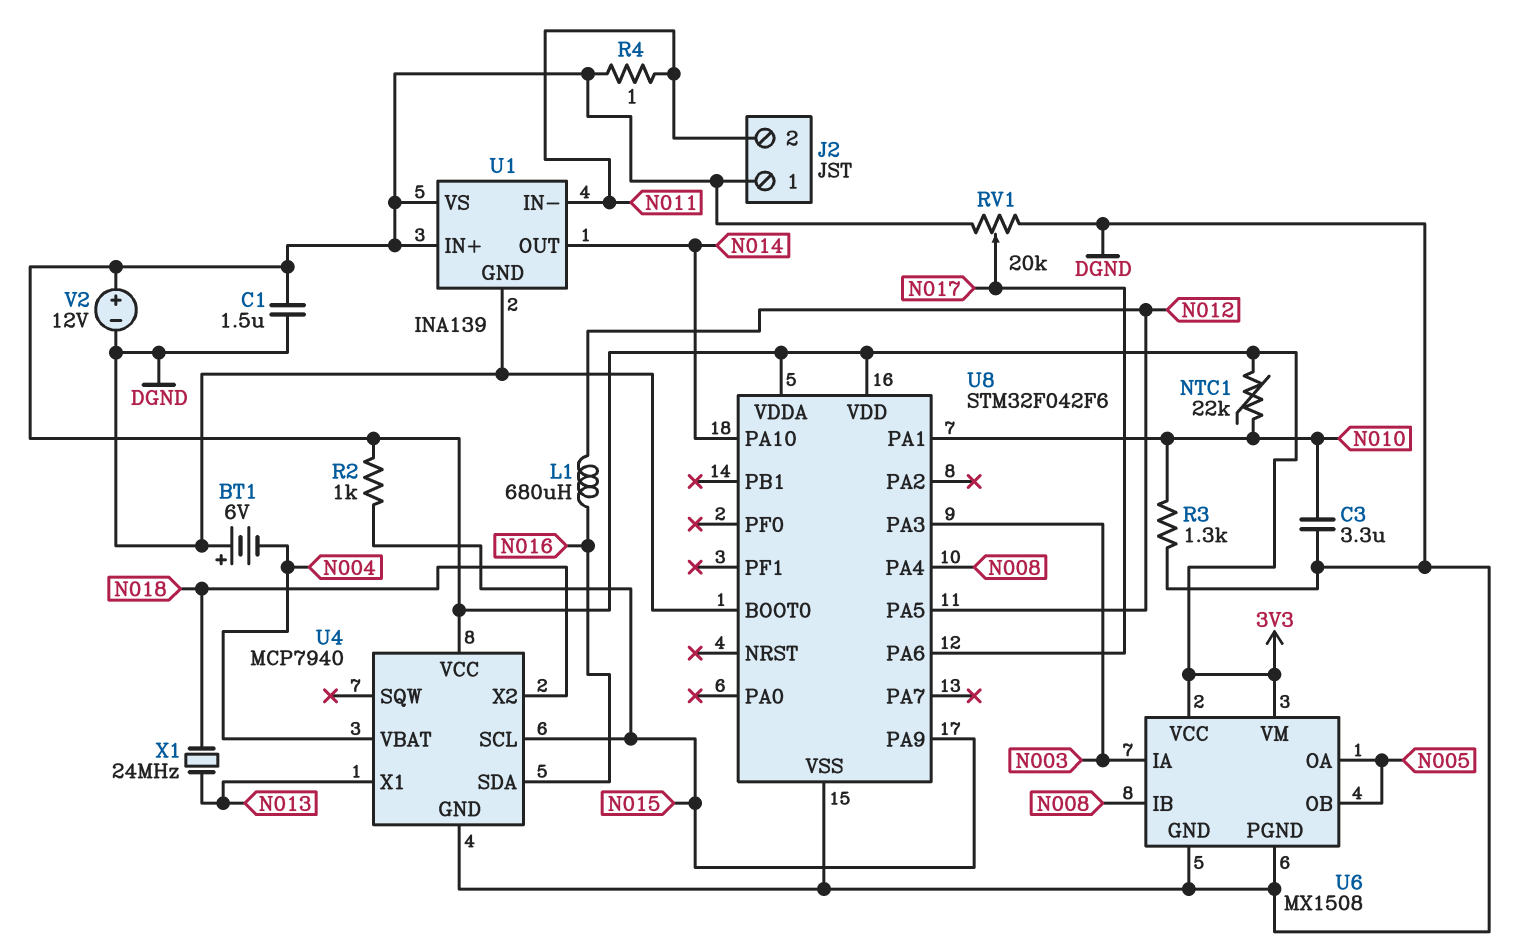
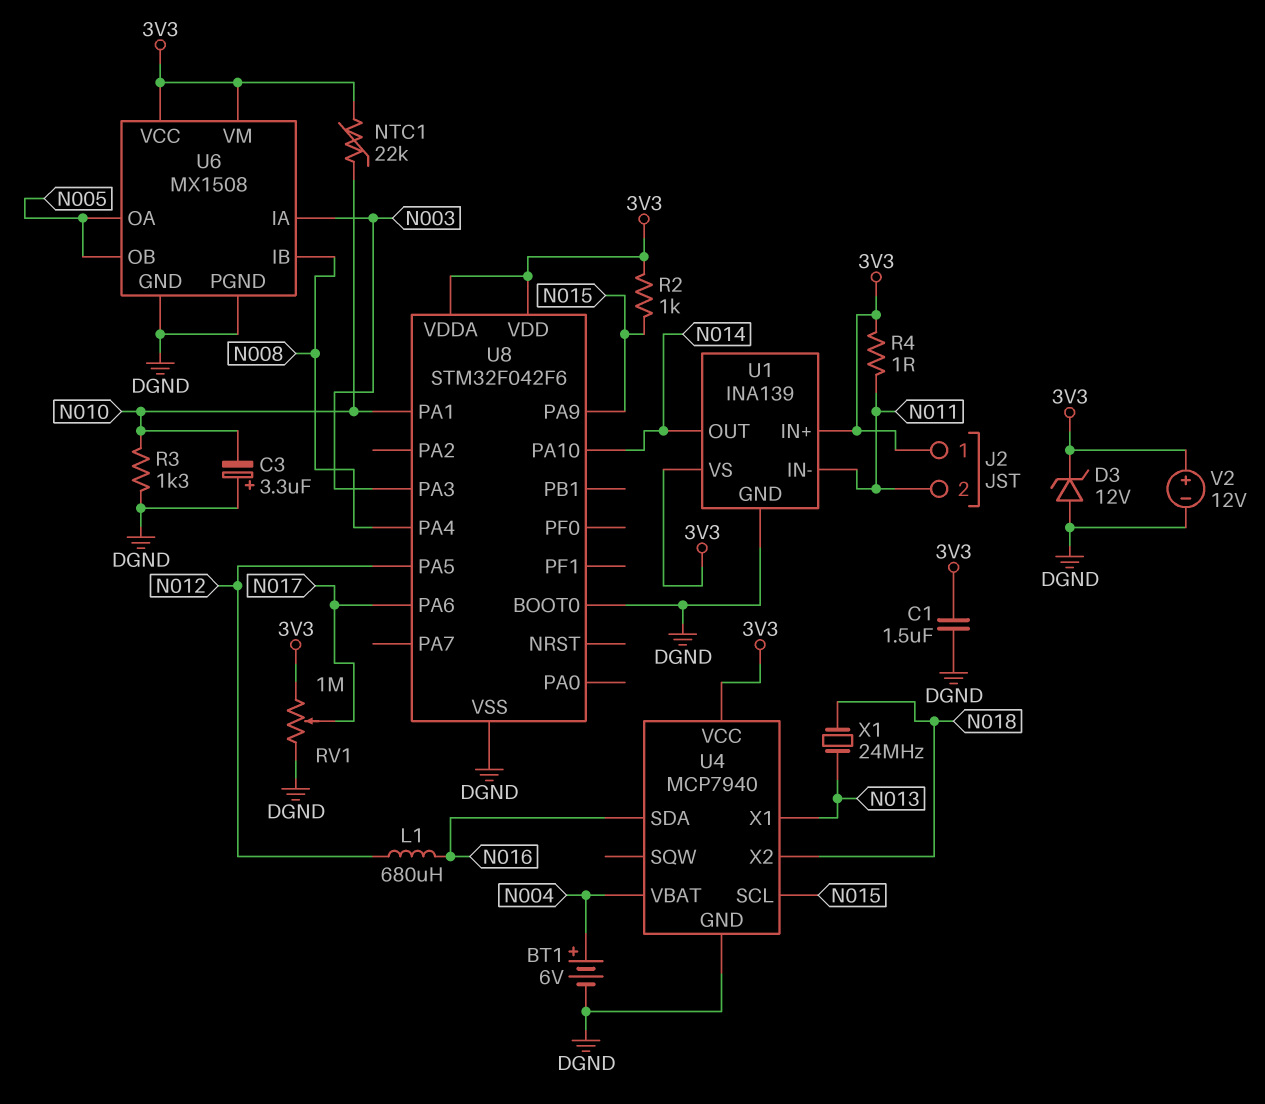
BT1: 6V (plus DGND, minus N004) -> 6V (plus N004, minus DGND)
C3: 3.3uF (DGND, N010) -> 3.3uF (plus DGND, minus N010)
D3: none -> zener 12V (A DGND, K 3V3)
RV1: 20k (3V3, DGND, wiper N017) -> 1M (3V3, DGND, wiper N017)

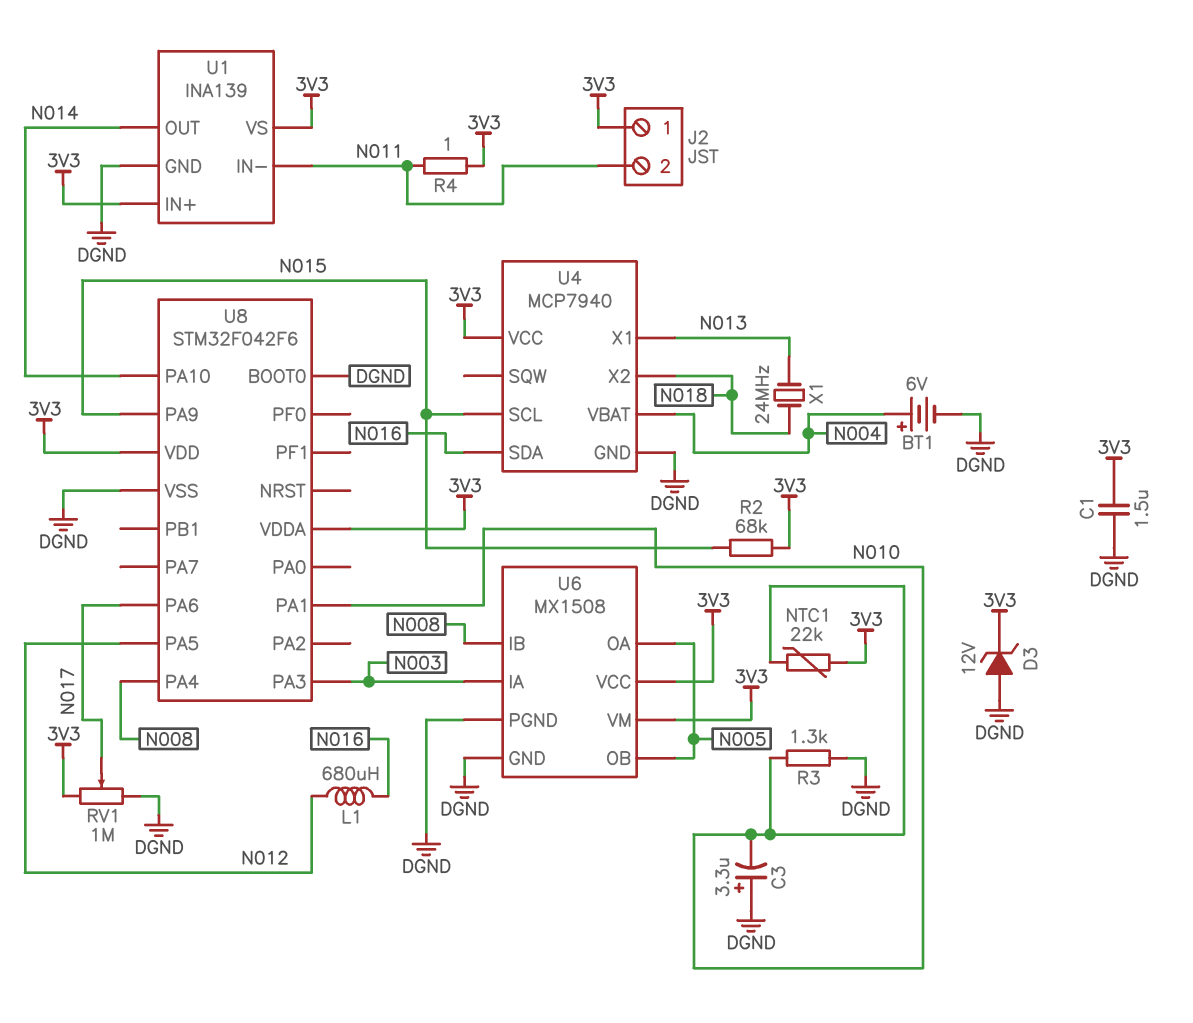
R2: 1k (3V3, N015) -> 68k (3V3, N015)
V2: 12V (plus 3V3, minus DGND) -> none

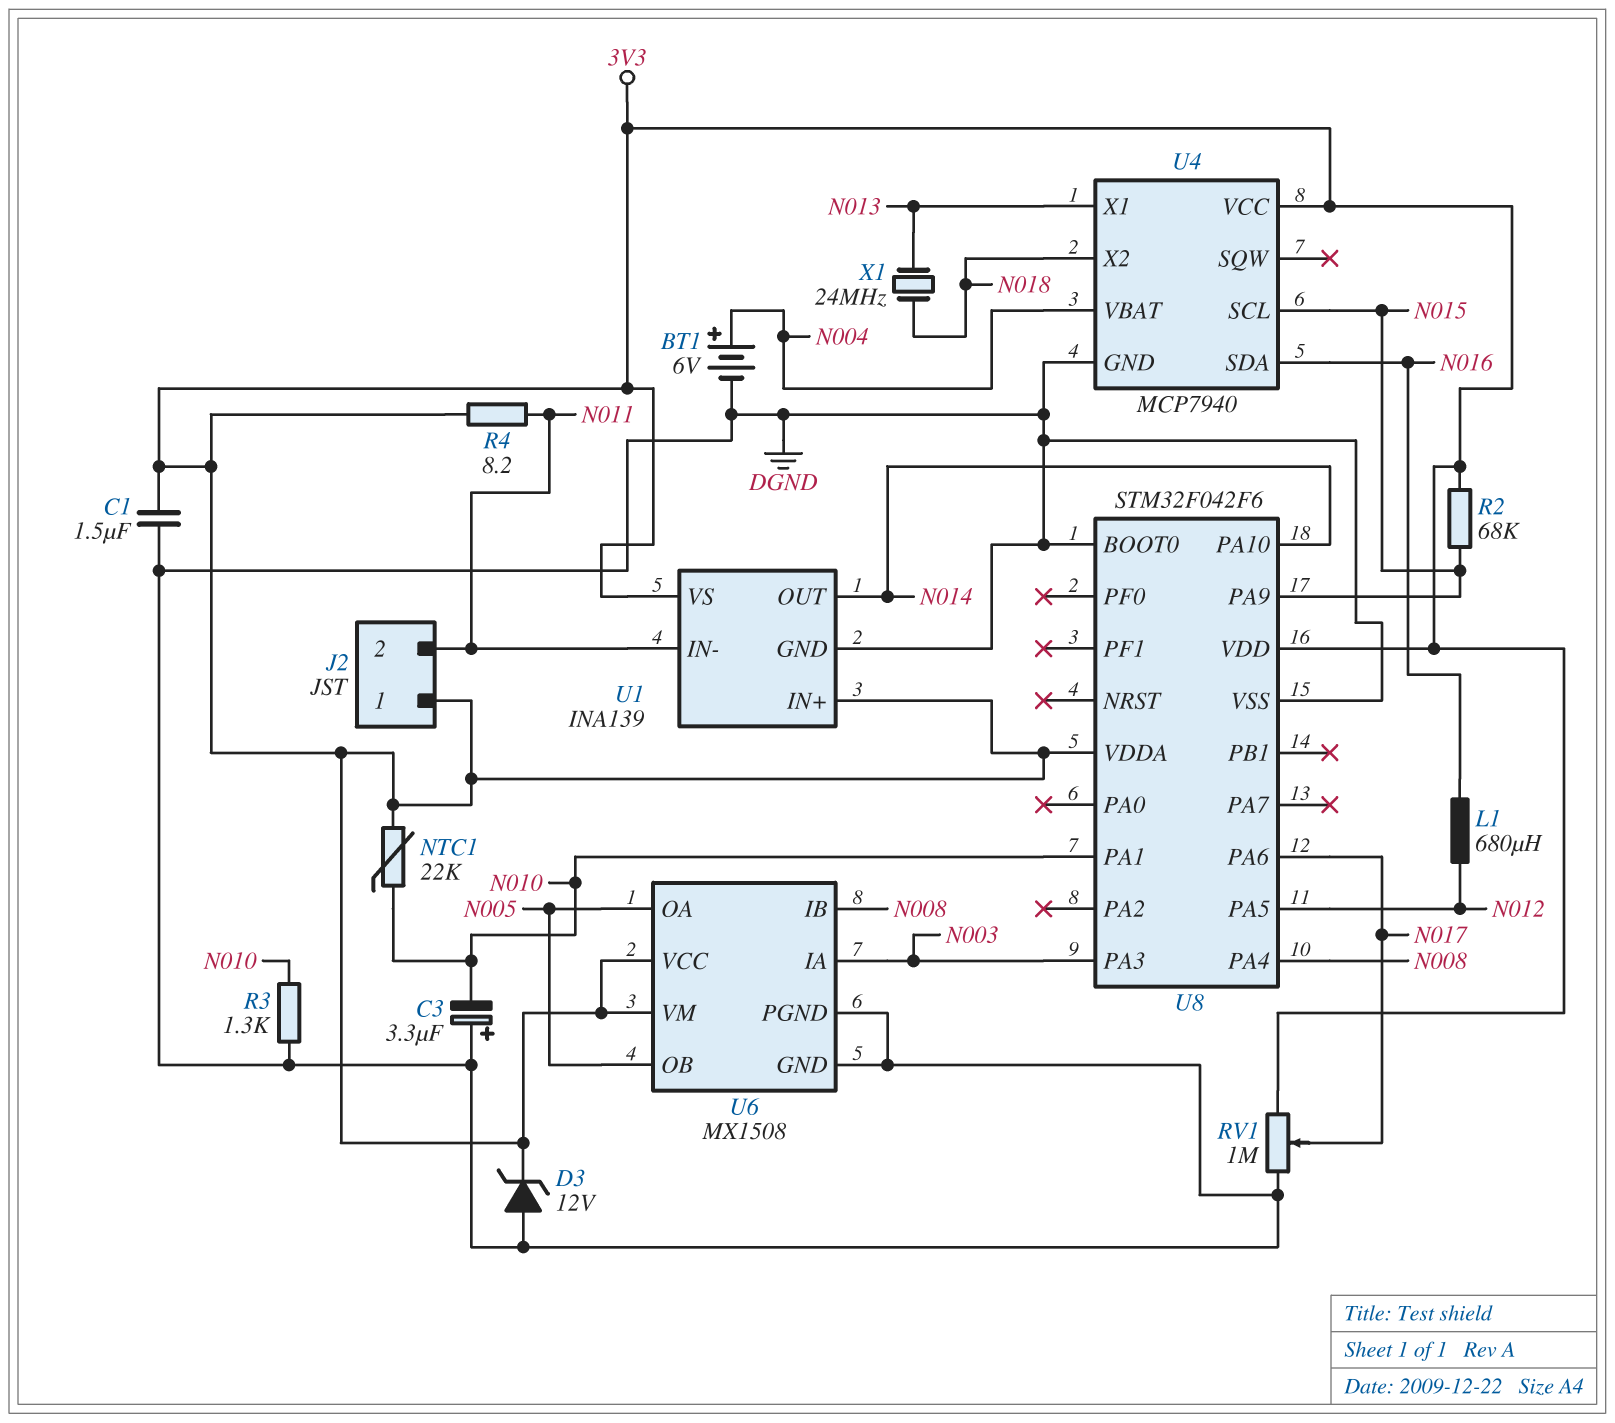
R4: 1 (3V3, N011) -> 8.2 (3V3, N011)

